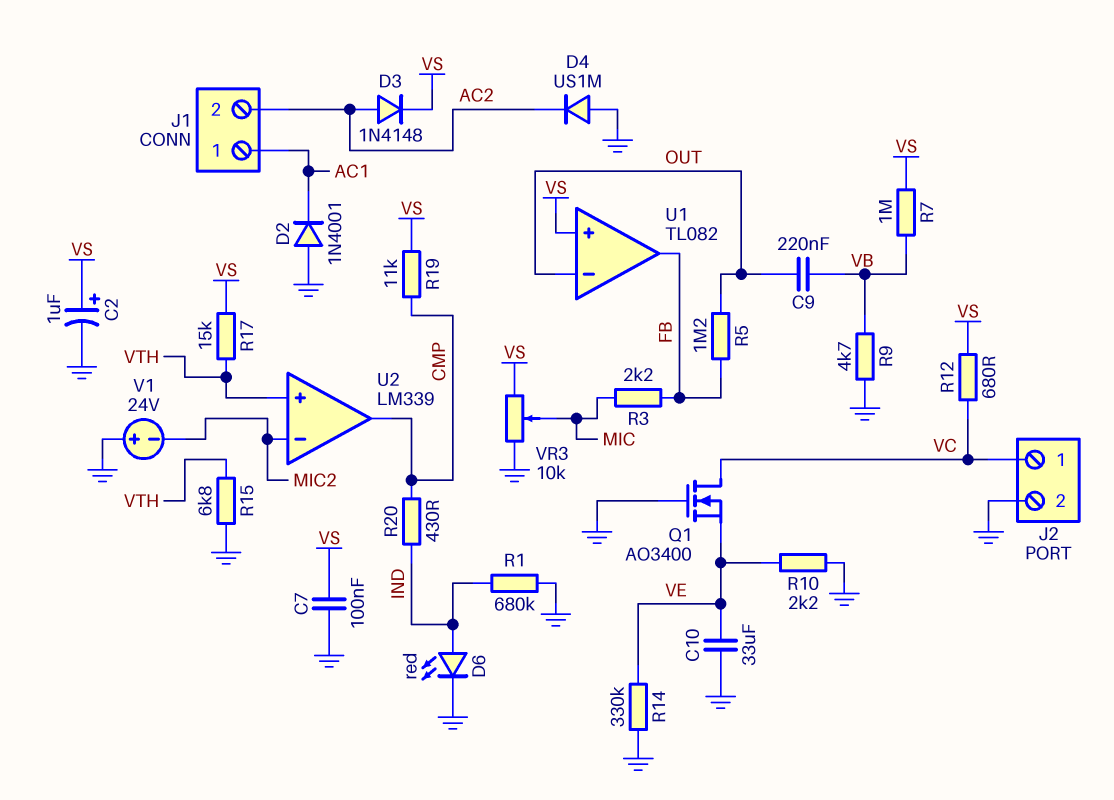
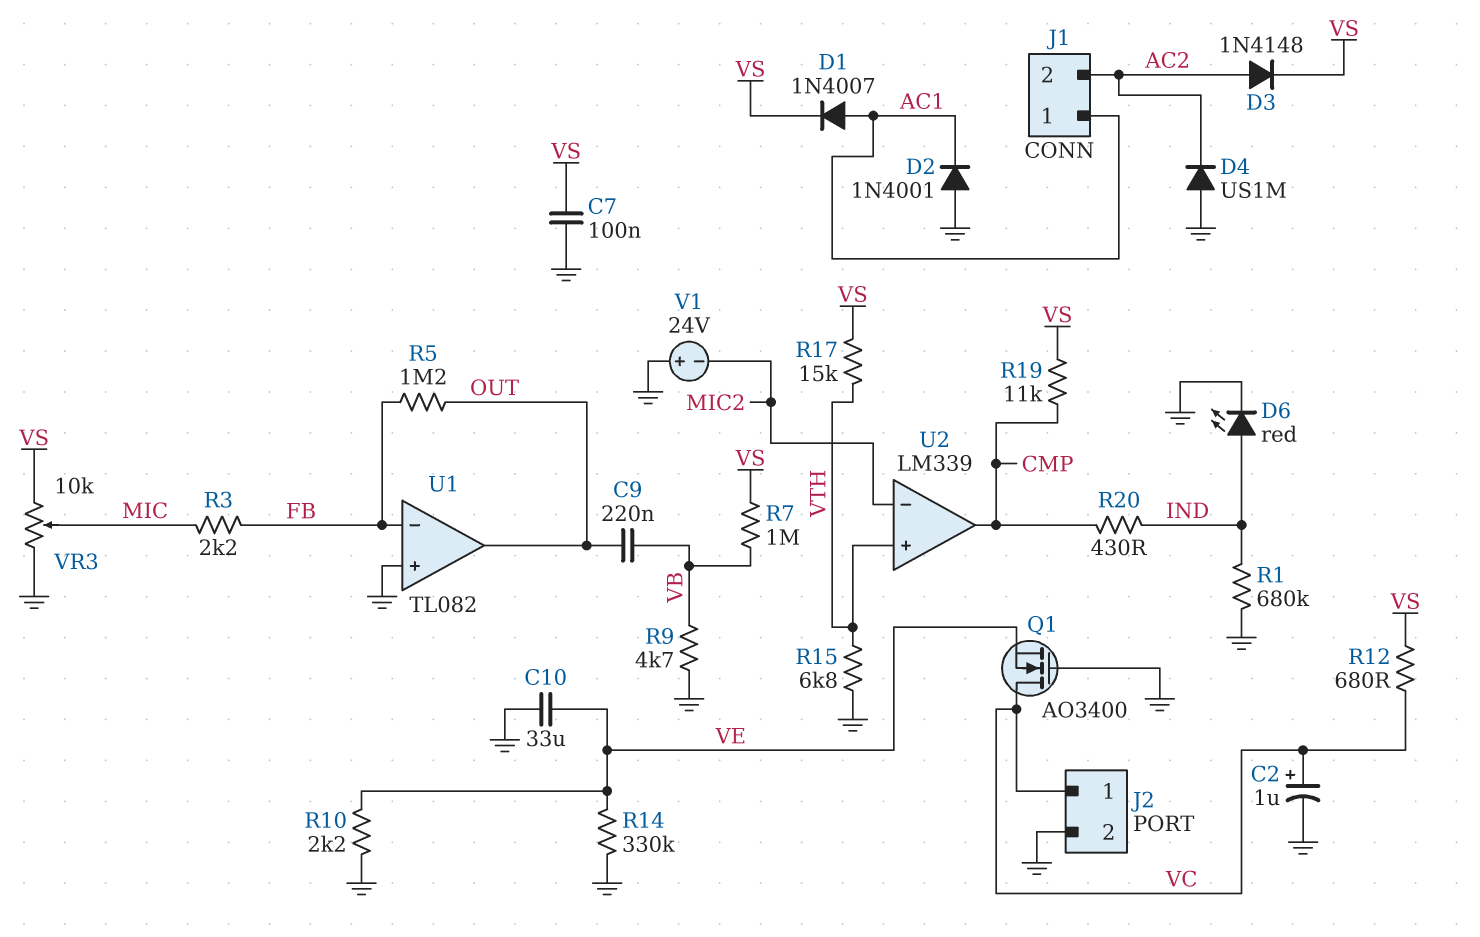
C2: 1uF (plus VS, minus GND) -> 1uF (plus VC, minus GND)
D1: none -> diode 1N4007 (A AC1, K VS)
U1 pin in+: VS -> GND
U1 pin in-: OUT -> FB
U1 pin out: FB -> OUT

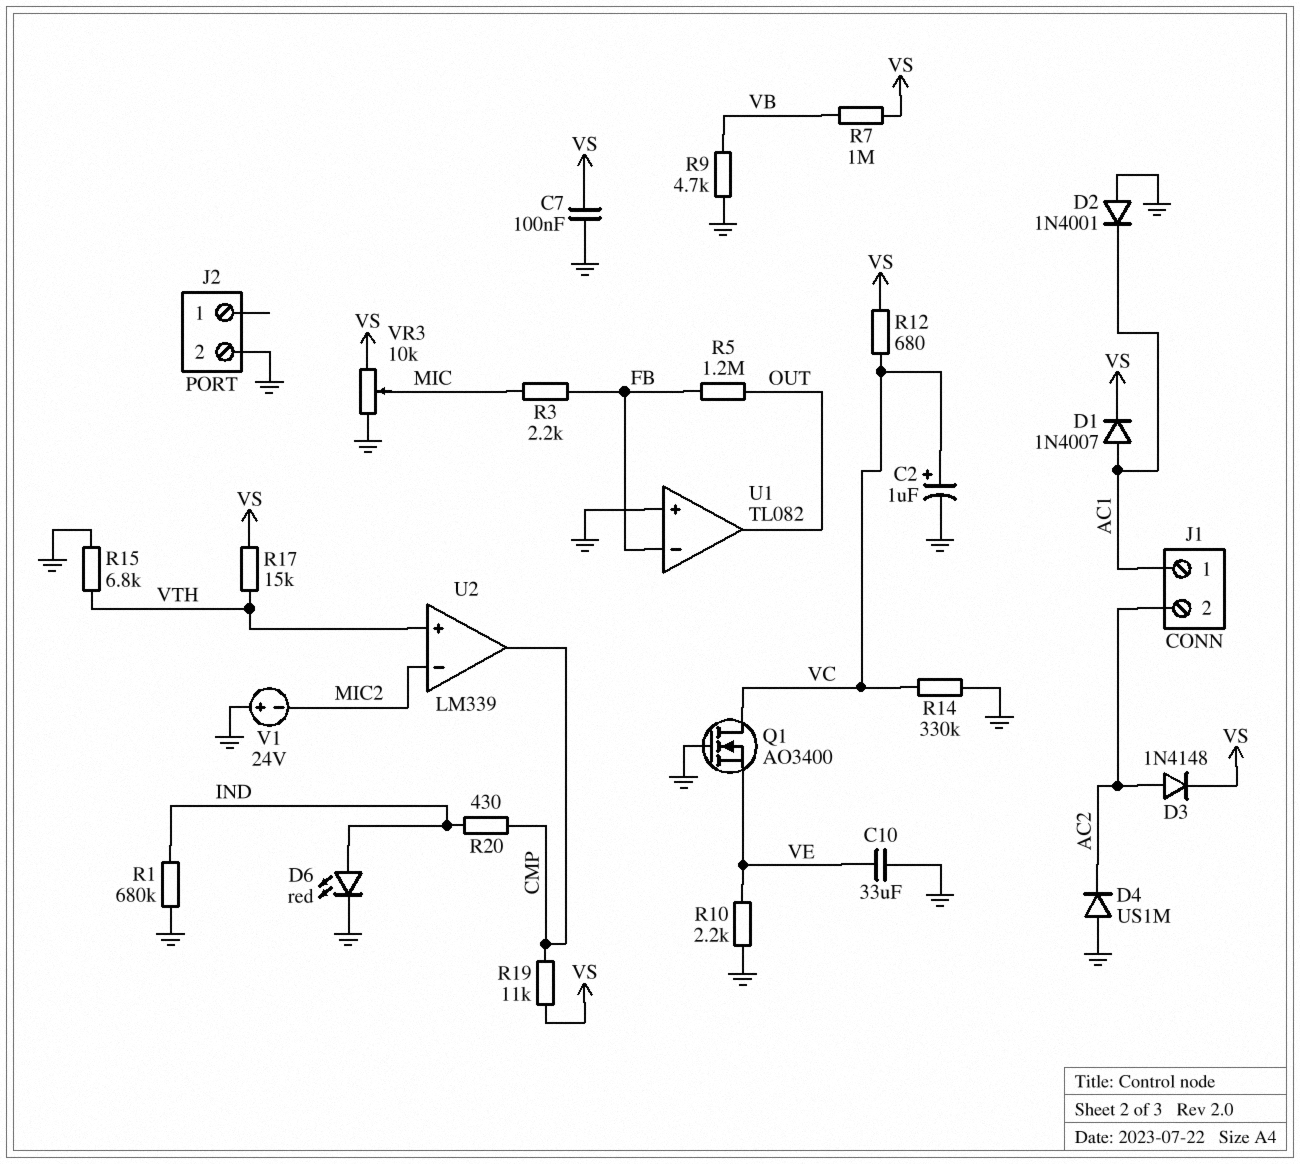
C9: 220nF (OUT, VB) -> none
J2 pin 1: VC -> none
R14: 330k (GND, VE) -> 330k (GND, VC)

